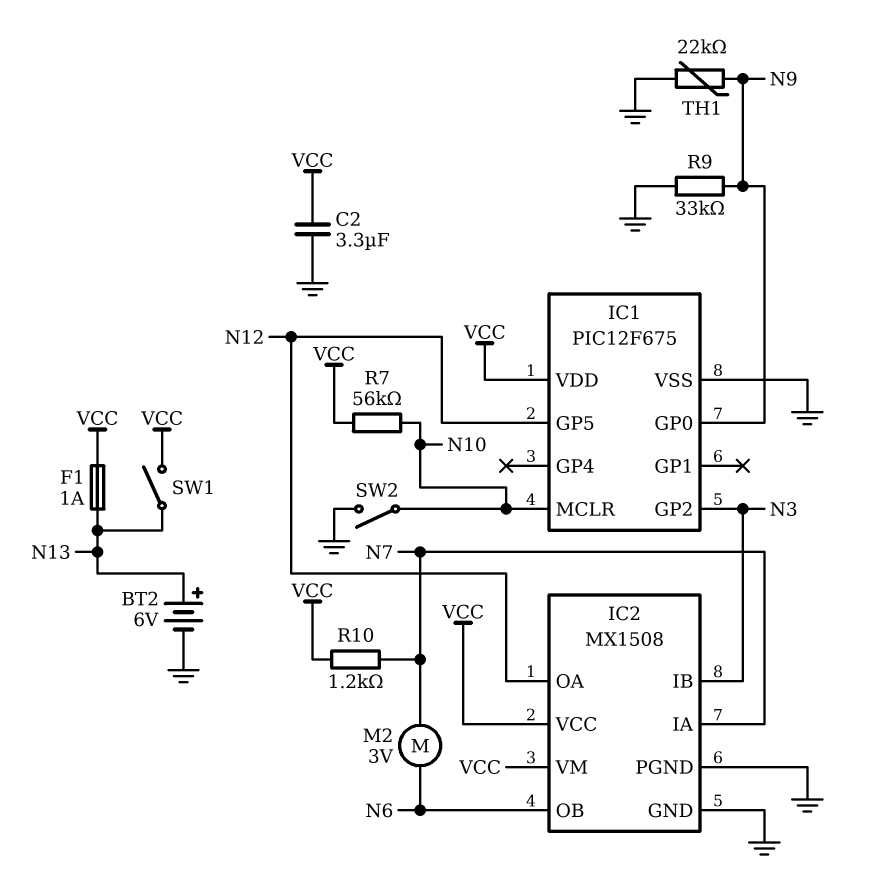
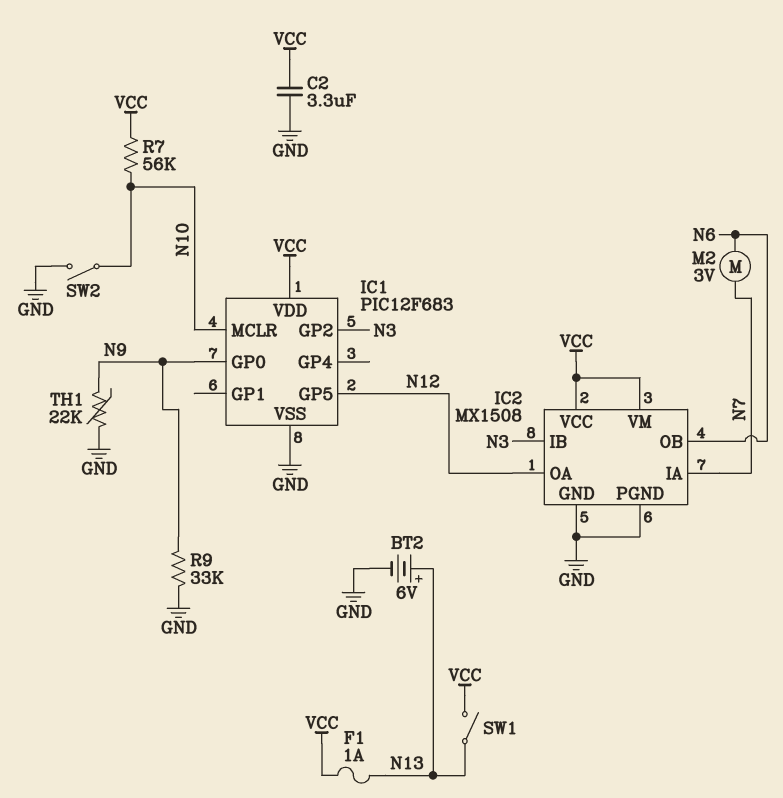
IC1: PIC12F675 -> PIC12F683
R10: 1.2k (N7, VCC) -> none

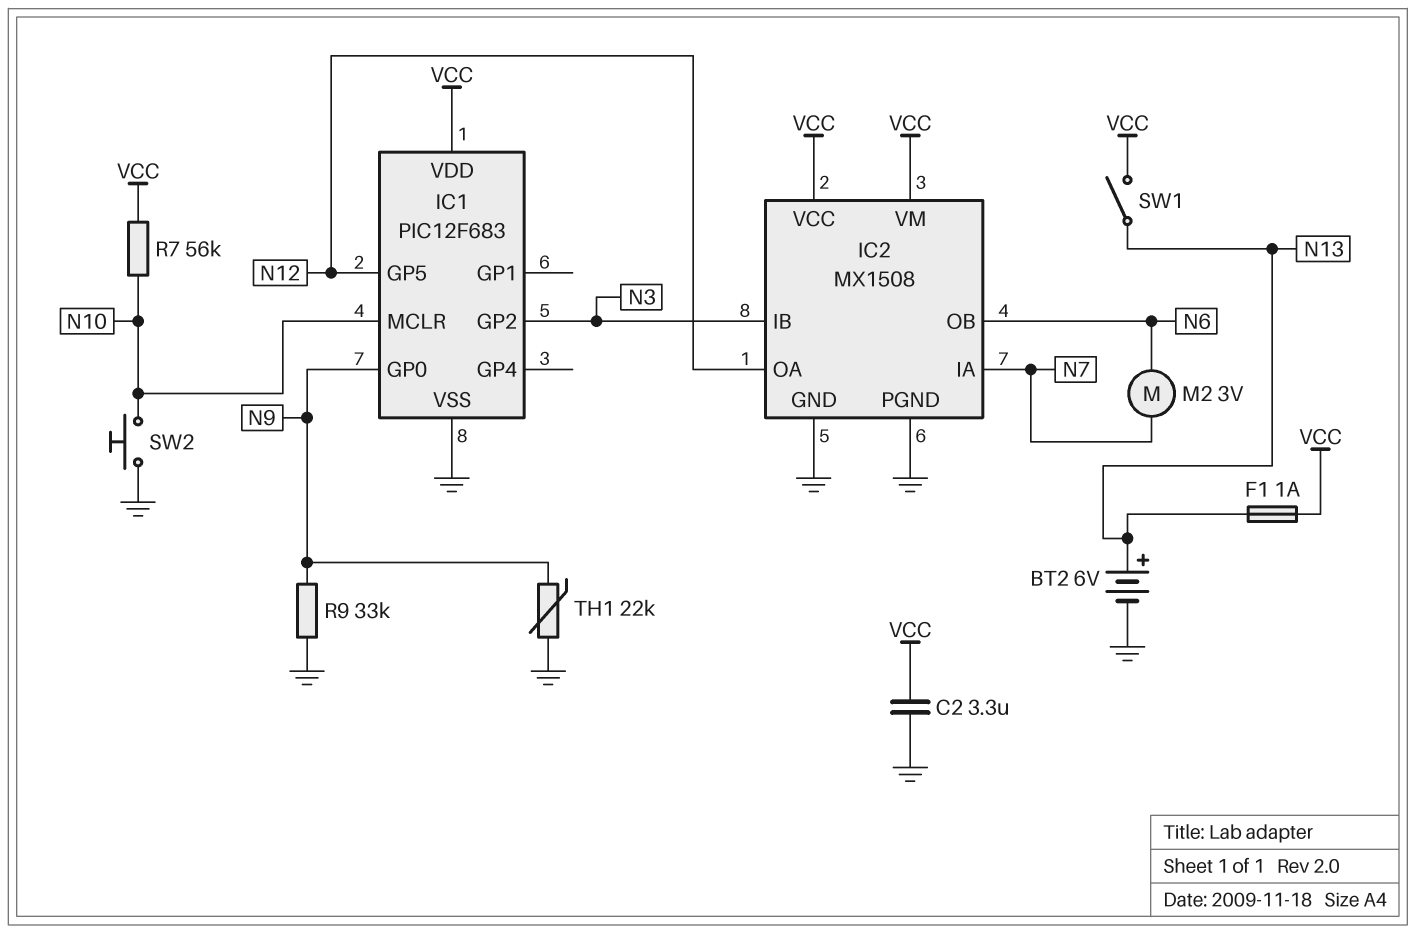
SW2: switch (GND, N10) -> button (GND, N10)

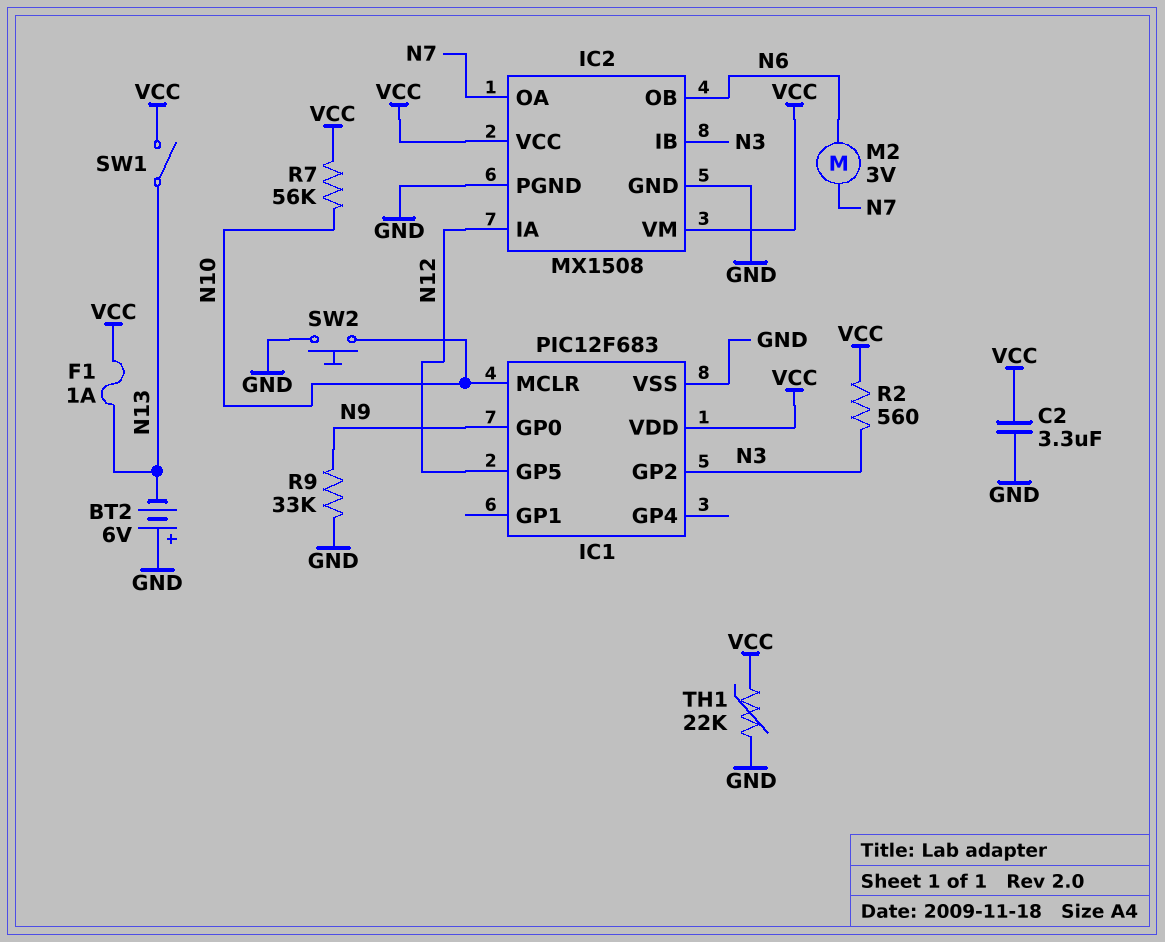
BT2: 6V (plus N13, minus GND) -> 6V (plus GND, minus N13)
IC2 pin IA: N7 -> N12
IC2 pin OA: N12 -> N7
R2: none -> 560 (N3, VCC)
TH1: 22k (GND, N9) -> 22k (GND, VCC)

